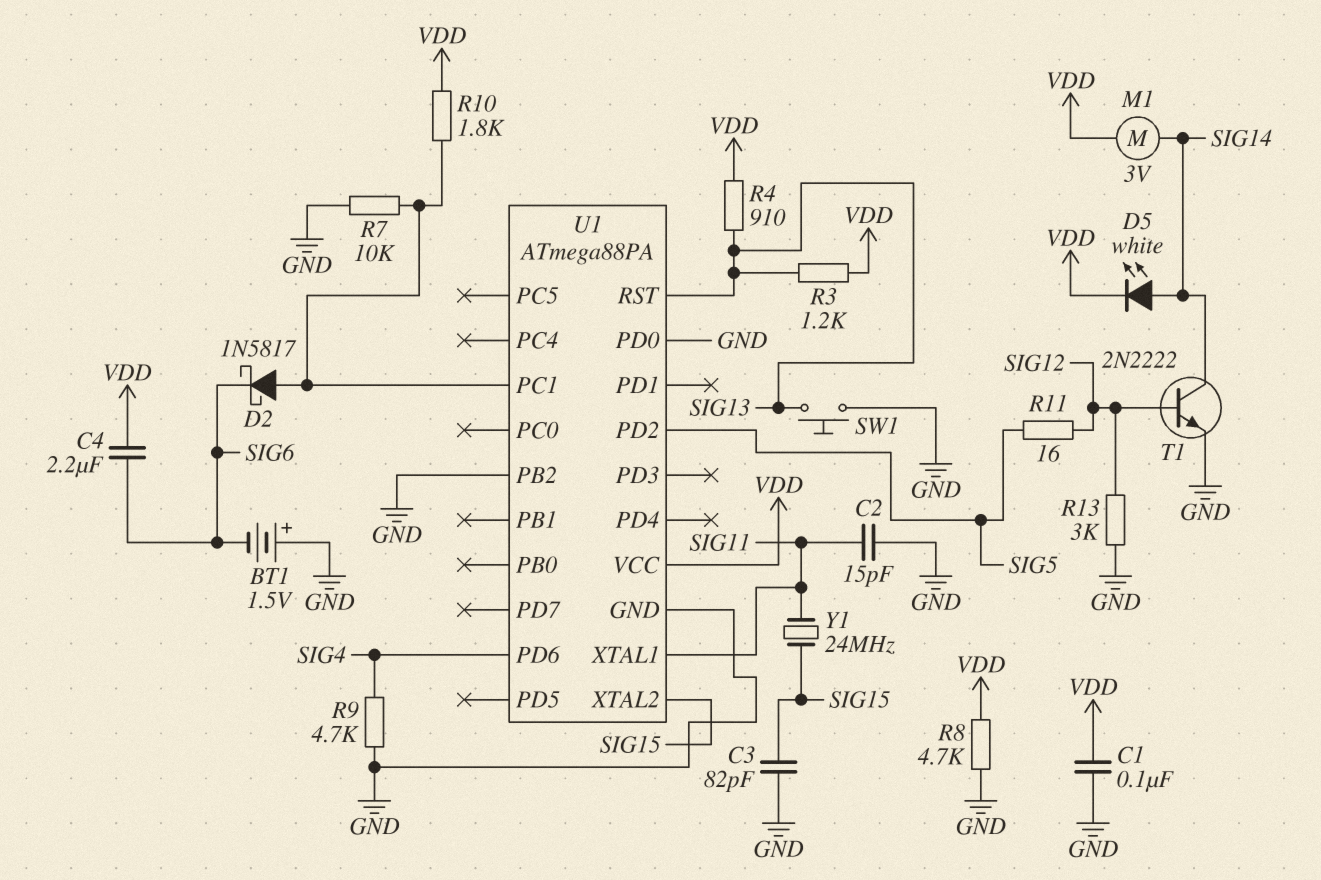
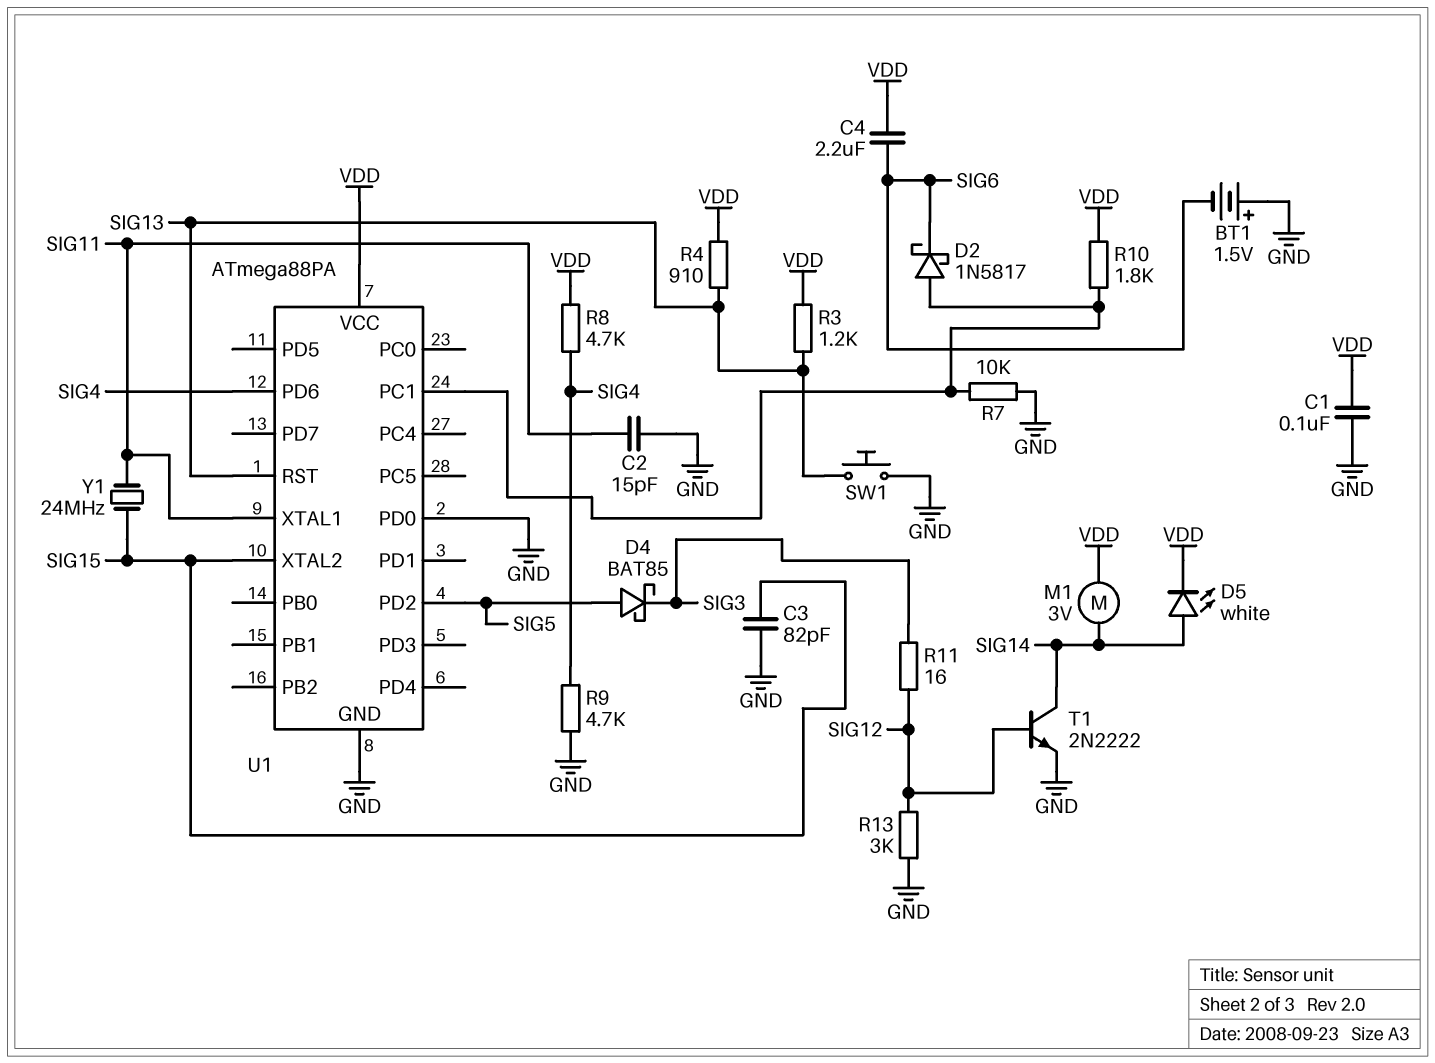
D4: none -> schottky BAT85 (A SIG5, K SIG3)
R8: 4.7k (GND, VDD) -> 4.7k (SIG4, VDD)
R11: 16 (SIG5, SIG12) -> 16 (SIG3, SIG12)
U1 pin PB2: GND -> none

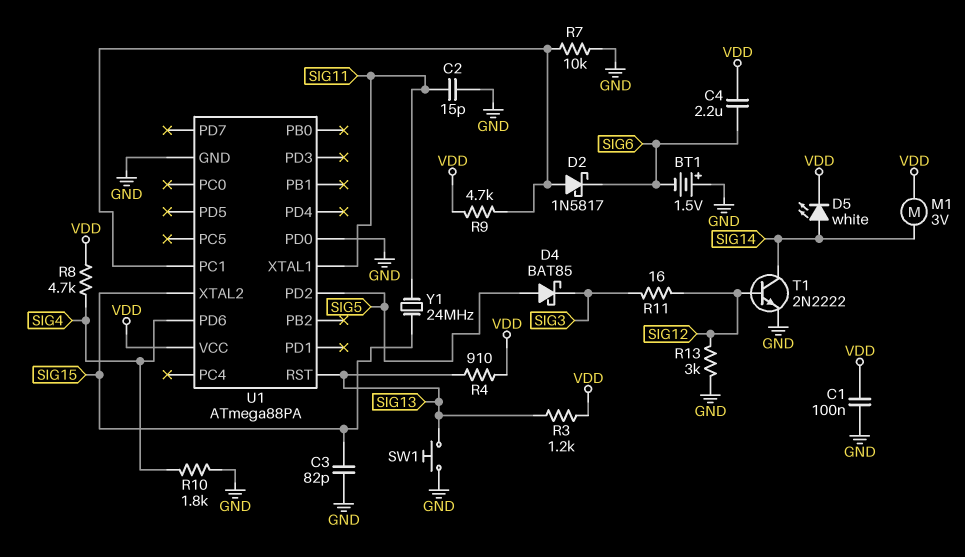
R9: 4.7k (GND, SIG4) -> 4.7k (U1/PC1, VDD)
R10: 1.8k (U1/PC1, VDD) -> 1.8k (GND, SIG4)

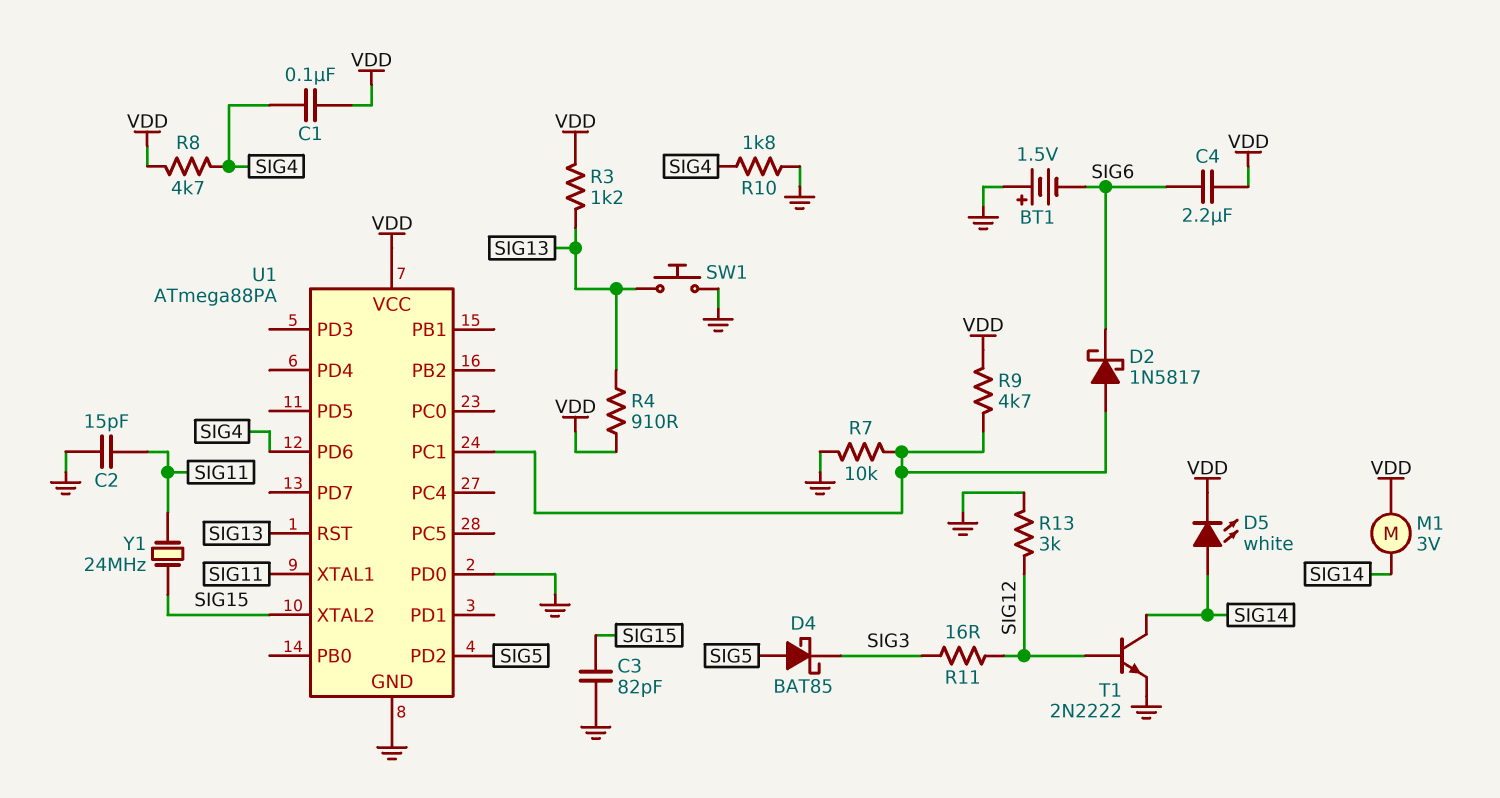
C1: 100nF (GND, VDD) -> 100nF (SIG4, VDD)

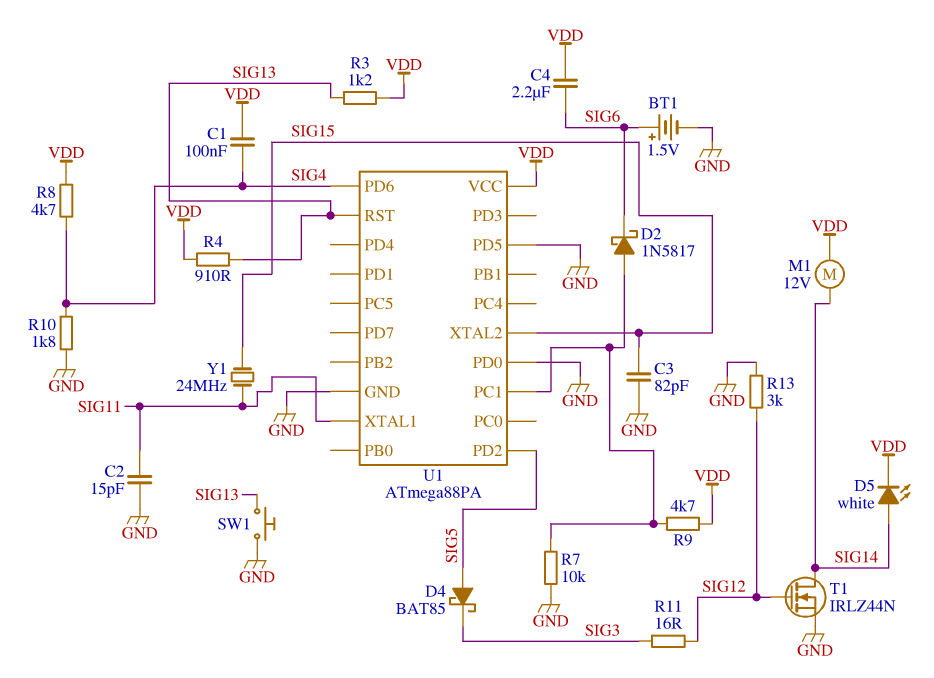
BT1: 1.5V (plus GND, minus SIG6) -> 1.5V (plus SIG6, minus GND)
M1: motor 3V (SIG14, VDD) -> motor 12V (SIG14, VDD)
T1: NPN 2N2222 (B SIG12, C SIG14, E GND) -> NMOS IRLZ44N (G SIG12, D SIG14, S GND)
U1 pin PD5: none -> GND

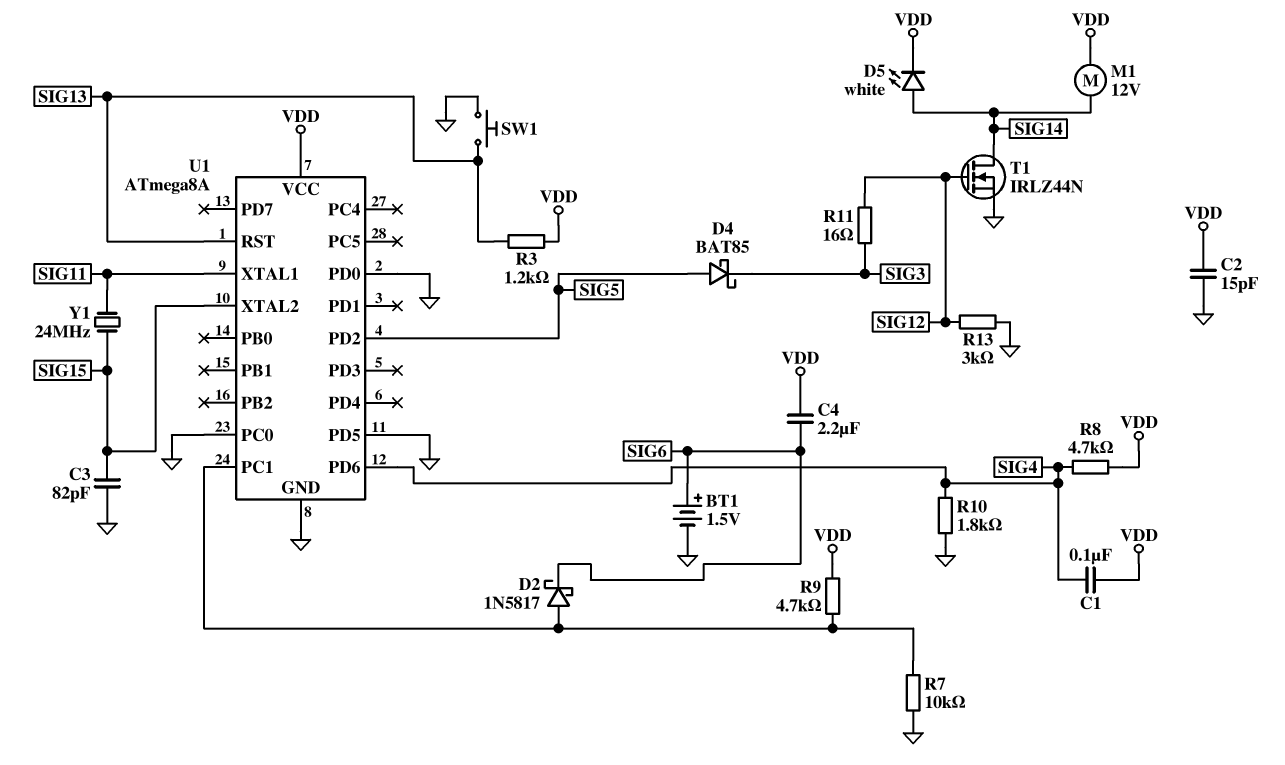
C2: 15pF (GND, SIG11) -> 15pF (GND, VDD)
R4: 910 (SIG13, VDD) -> none
U1: ATmega88PA -> ATmega8A
U1 pin PC0: none -> GND

